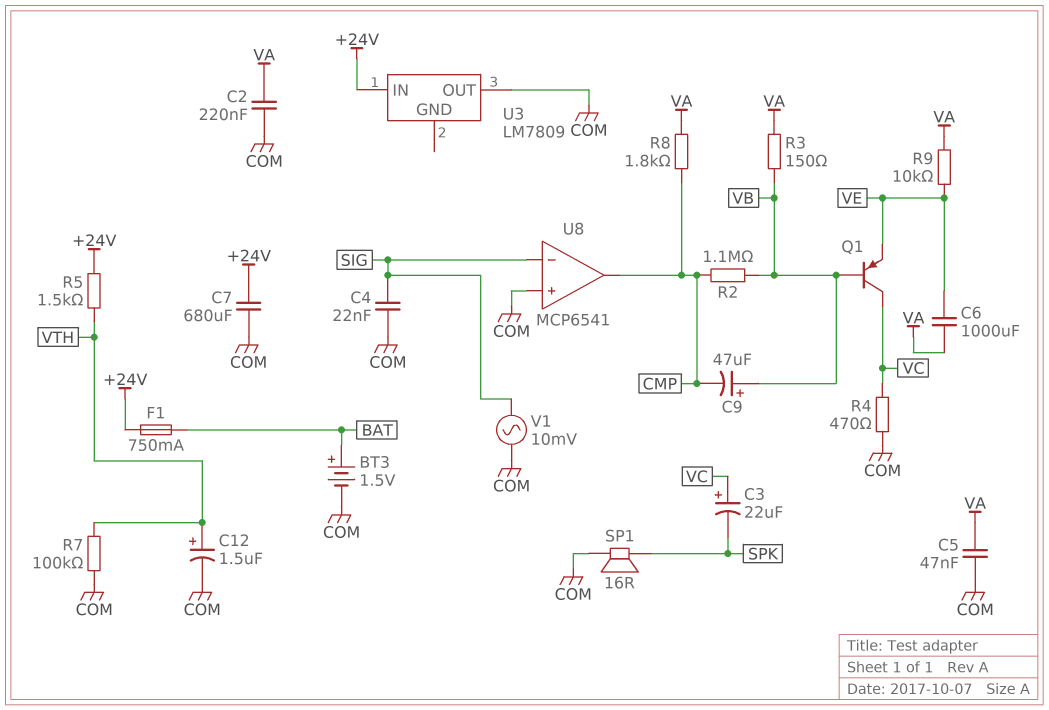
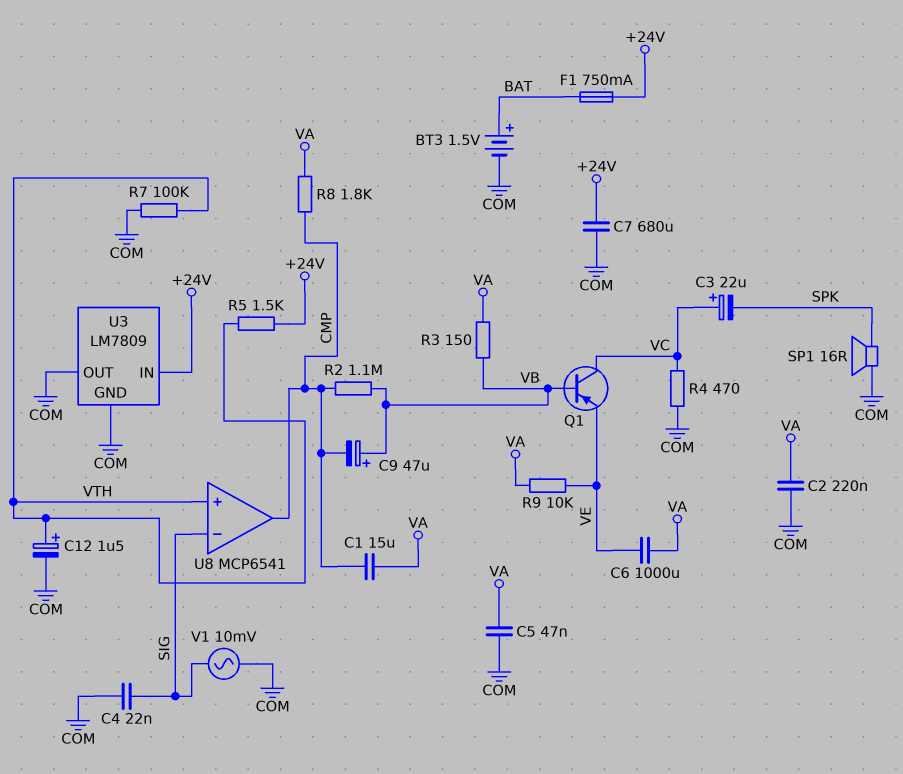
C1: none -> 15uF (CMP, VA)
U3 pin GND: none -> COM
U8 pin in+: COM -> VTH

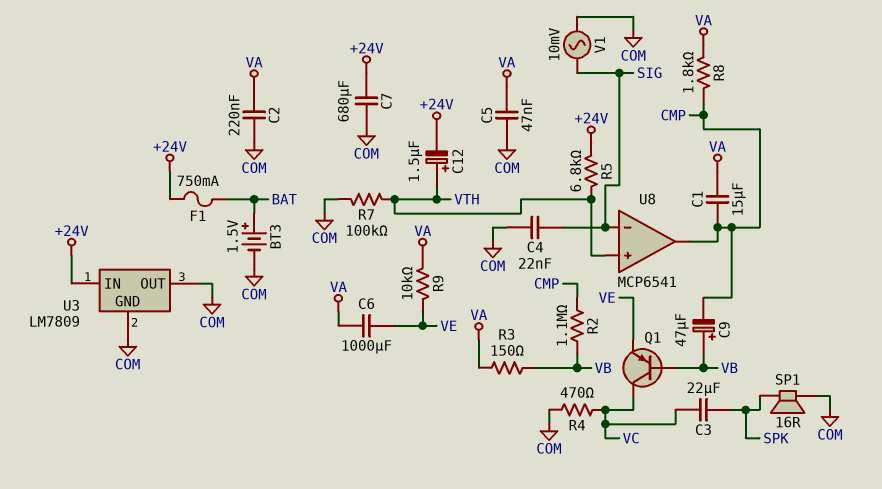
C3: 22uF (plus VC, minus SPK) -> 22uF (SPK, VC)
C12: 1.5uF (plus VTH, minus COM) -> 1.5uF (plus VTH, minus +24V)
R5: 1.5k (+24V, VTH) -> 6.8k (+24V, VTH)

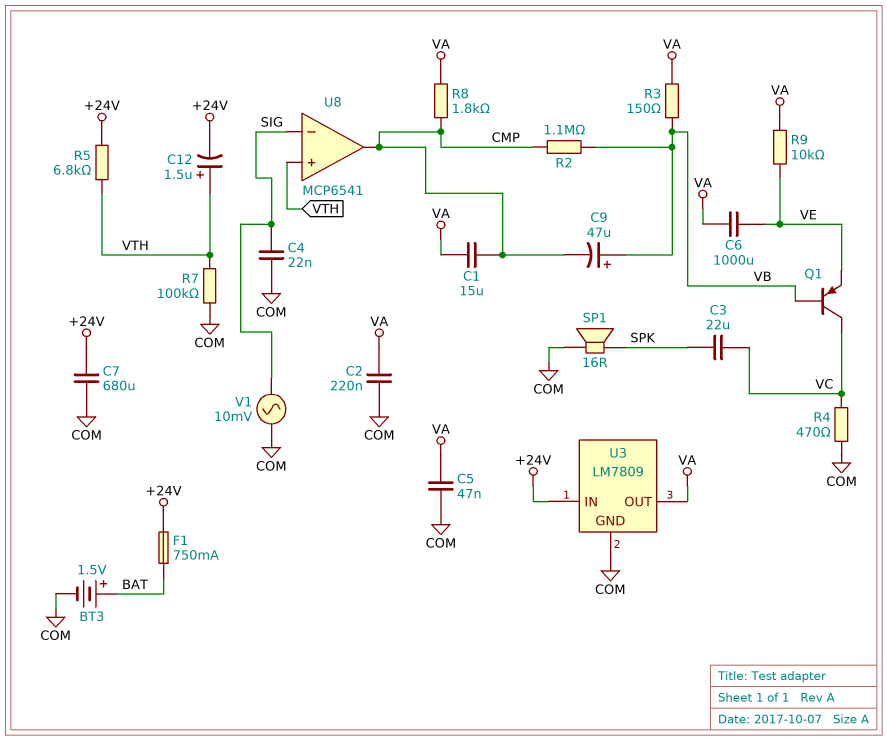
U3 pin OUT: COM -> VA

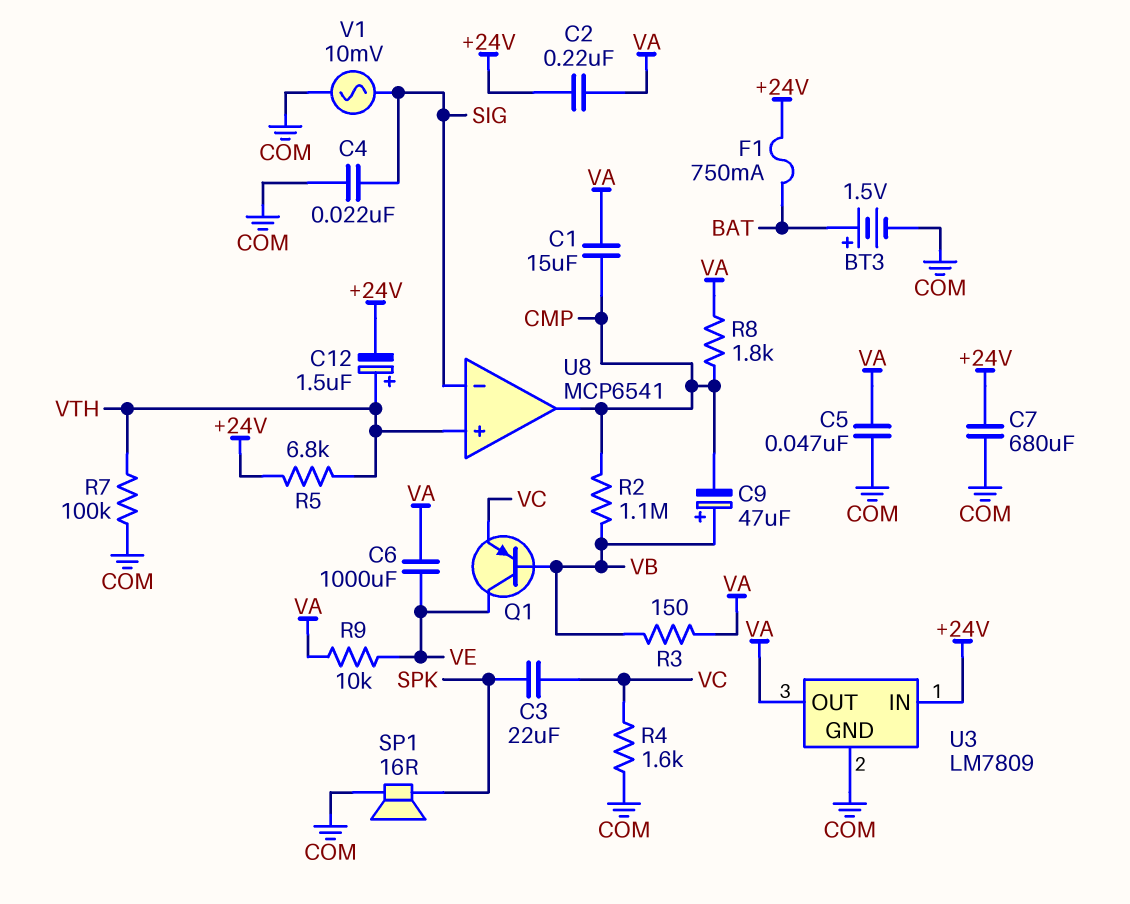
C2: 220nF (COM, VA) -> 220nF (+24V, VA)
Q1: PNP (B VB, C VC, E VE) -> PNP (B VB, C VE, E VC)
R4: 470 (COM, VC) -> 1.6k (COM, VC)

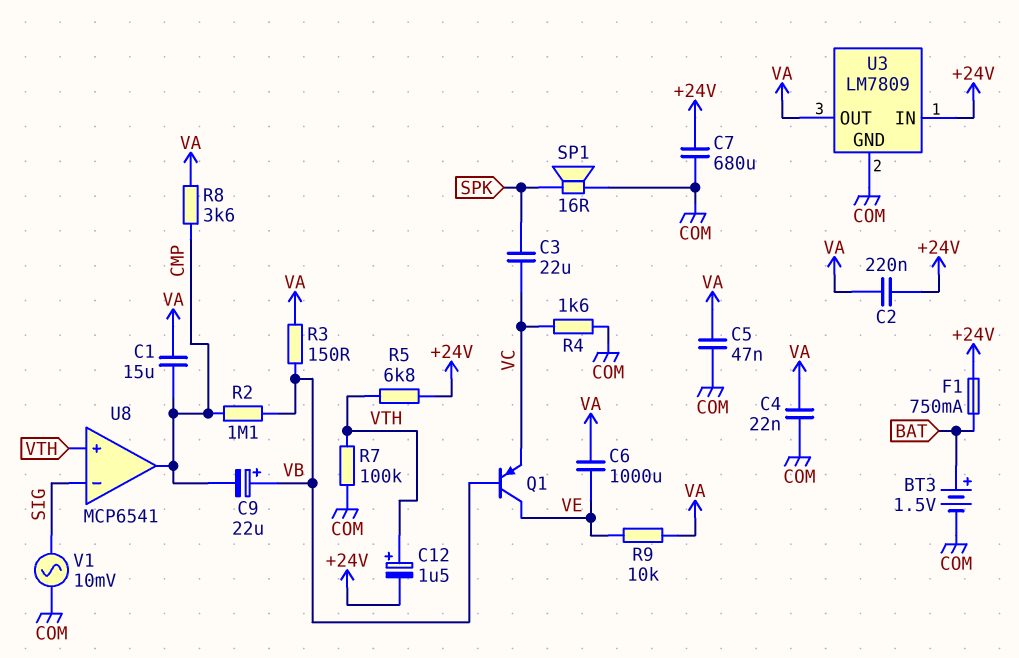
C4: 22nF (COM, SIG) -> 22nF (COM, VA)
C9: 47uF (plus VB, minus CMP) -> 22uF (plus VB, minus CMP)
R8: 1.8k (CMP, VA) -> 3.6k (CMP, VA)

